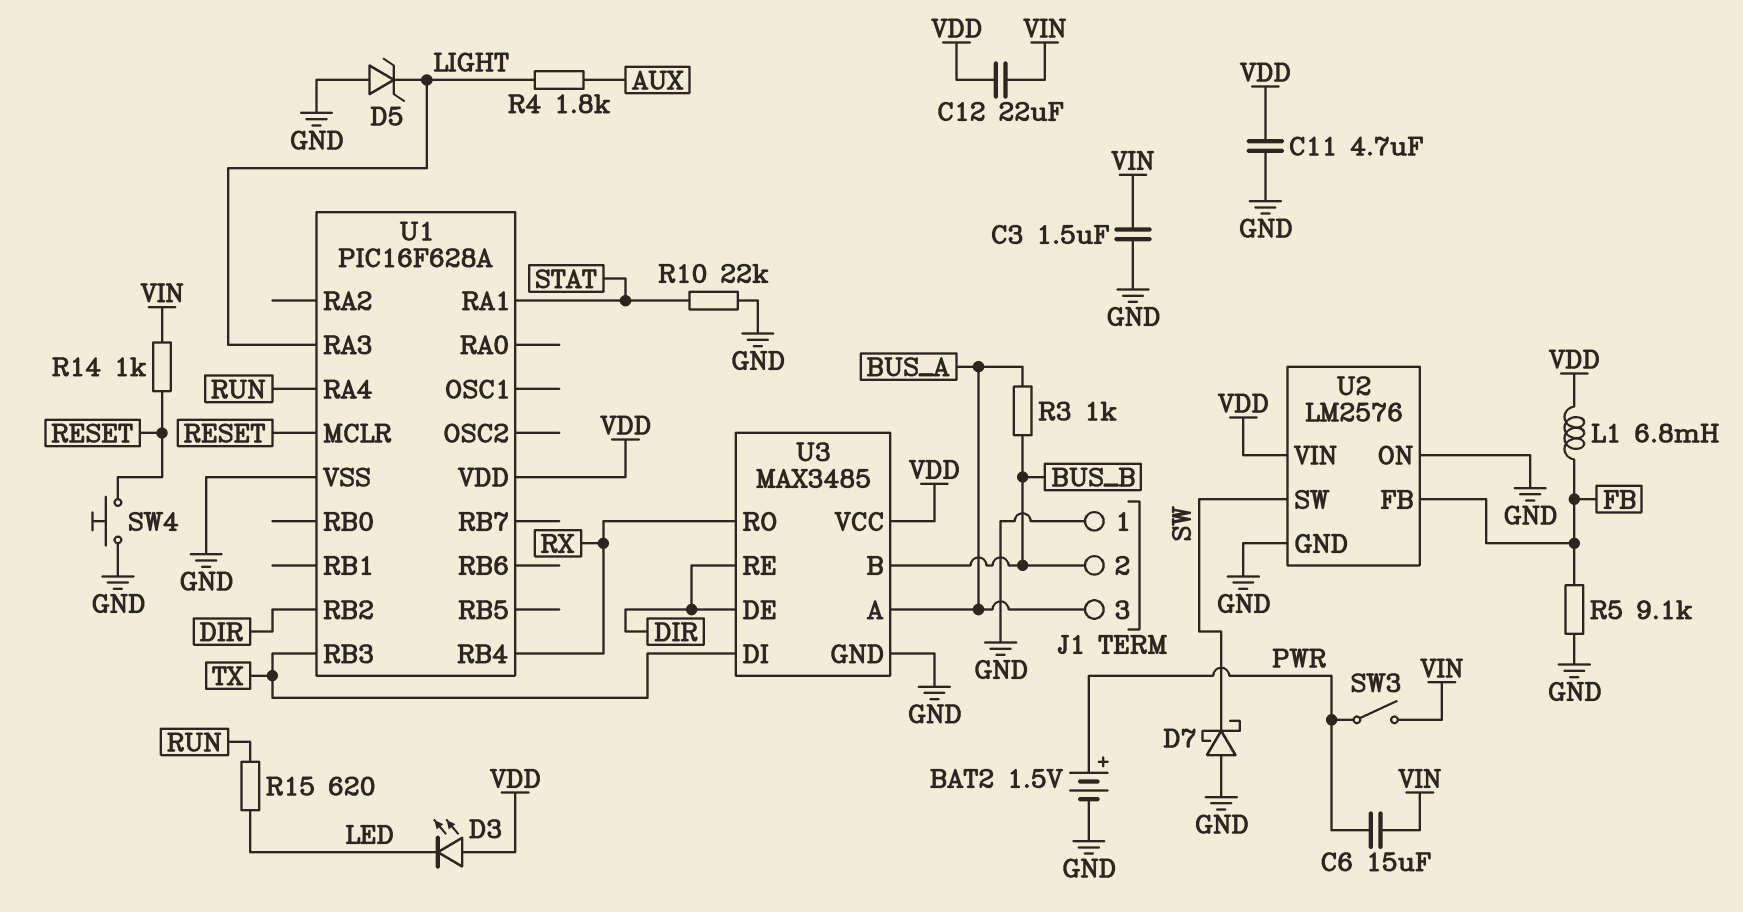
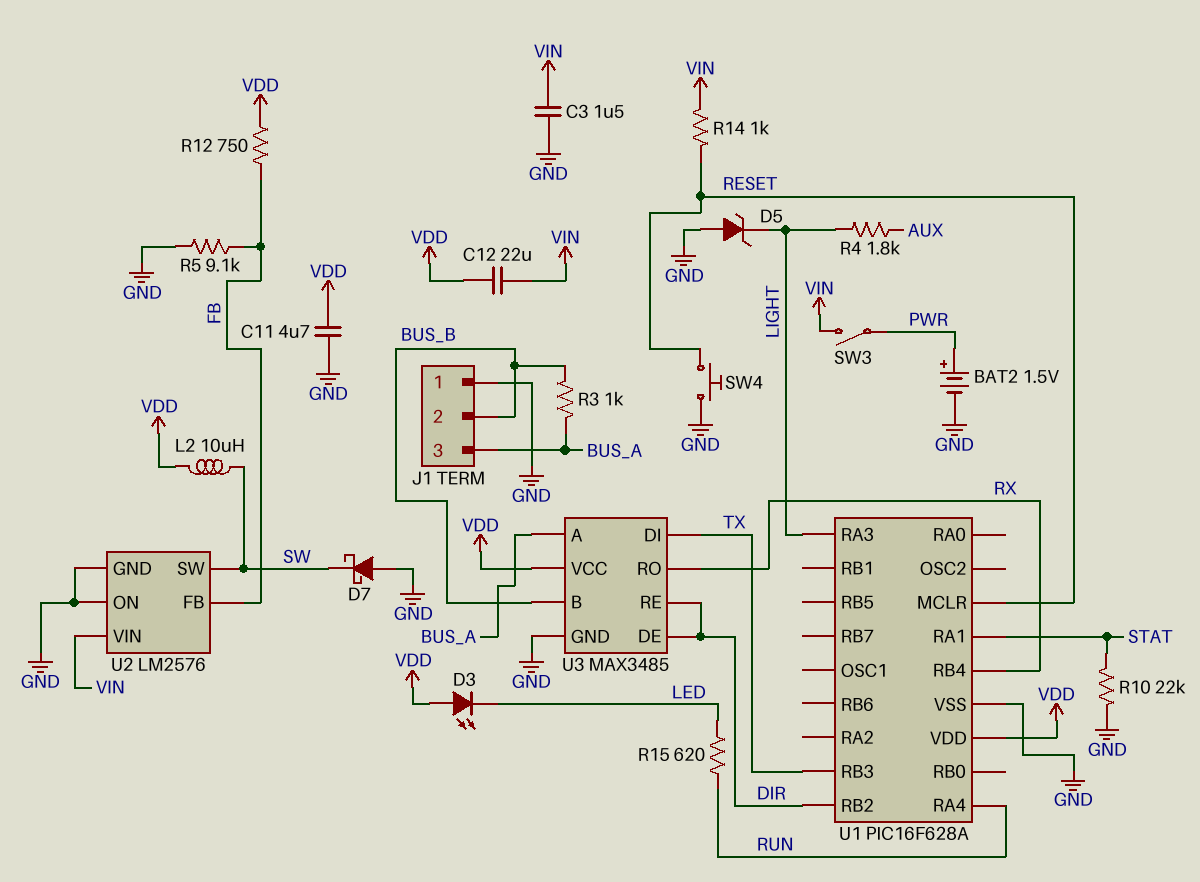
C6: 15uF (PWR, VIN) -> none
L1: 6.8mH (FB, VDD) -> none
L2: none -> 10uH (SW, VDD)
R12: none -> 750 (FB, VDD)
U2 pin VIN: VDD -> VIN

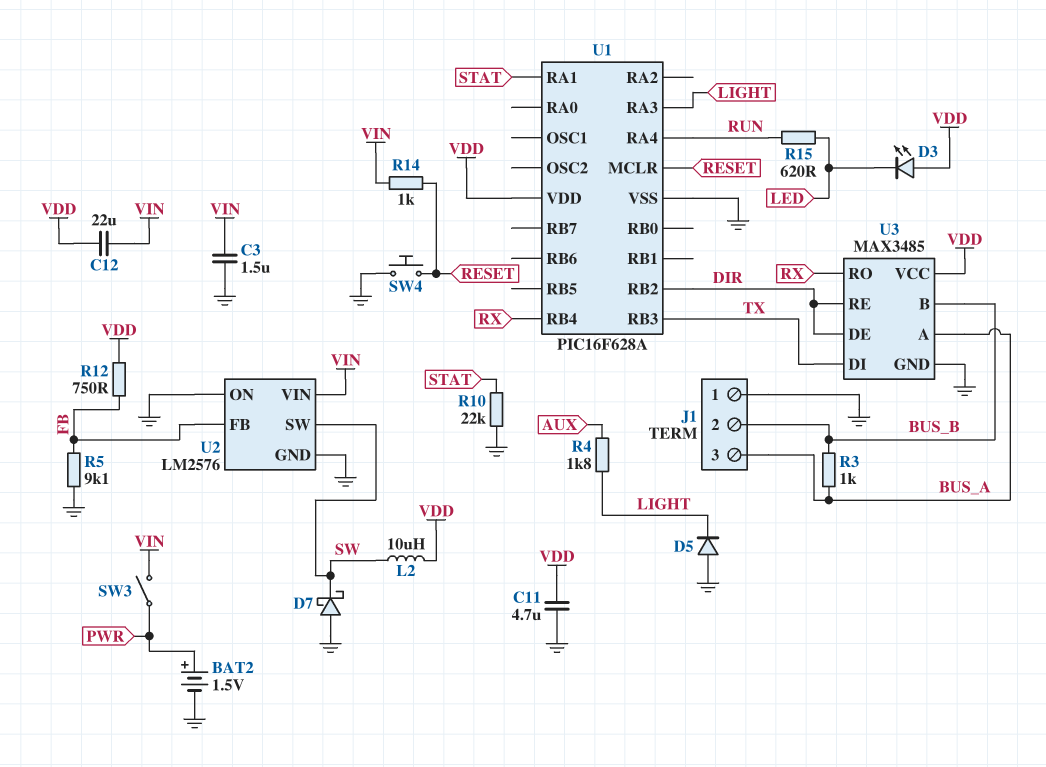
D5: zener (A GND, K LIGHT) -> diode (A GND, K LIGHT)

